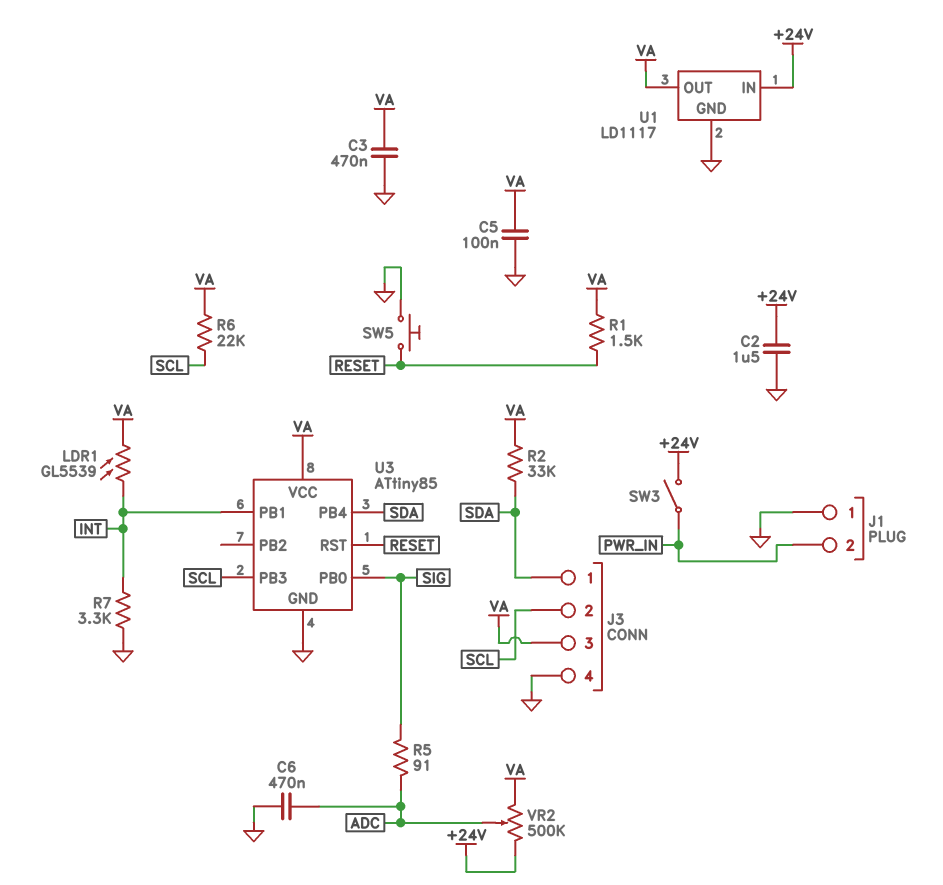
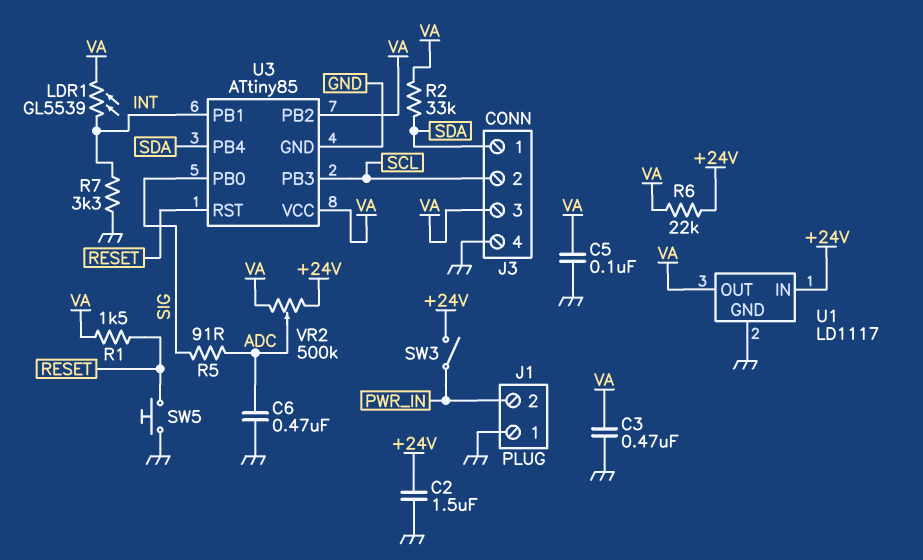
R6: 22k (SCL, VA) -> 22k (+24V, VA)
U3 pin PB2: none -> VA

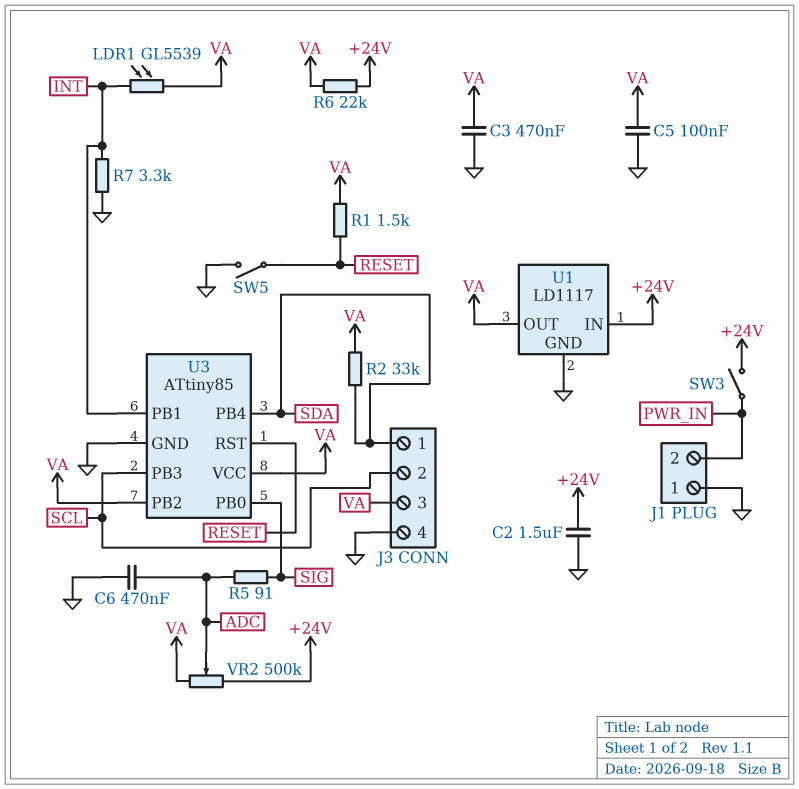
SW5: button (GND, RESET) -> switch (GND, RESET)

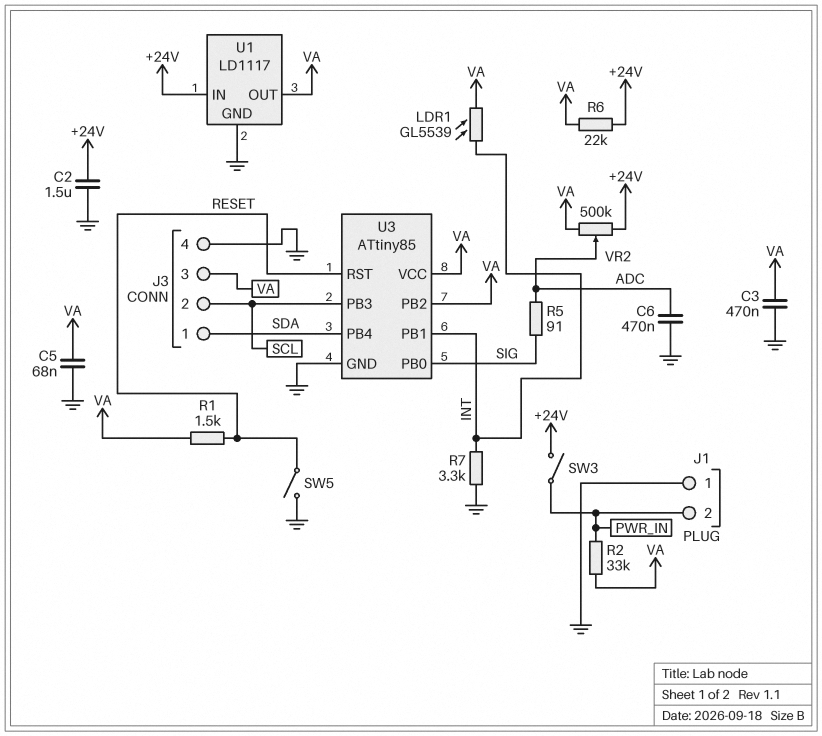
C5: 100nF (GND, VA) -> 68nF (GND, VA)
R2: 33k (SDA, VA) -> 33k (PWR_IN, VA)

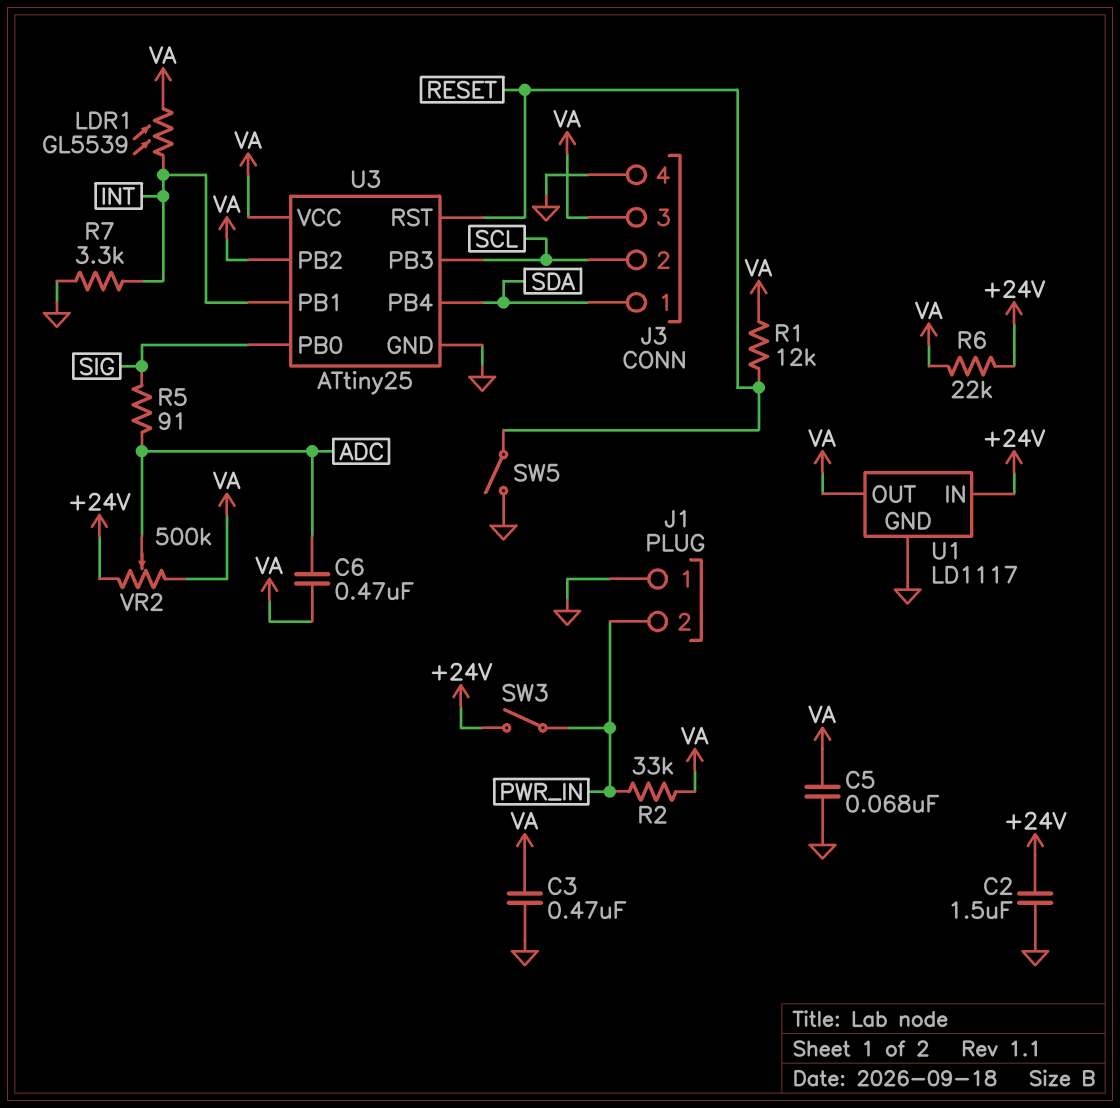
C6: 470nF (ADC, GND) -> 470nF (ADC, VA)
R1: 1.5k (RESET, VA) -> 12k (RESET, VA)
U3: ATtiny85 -> ATtiny25

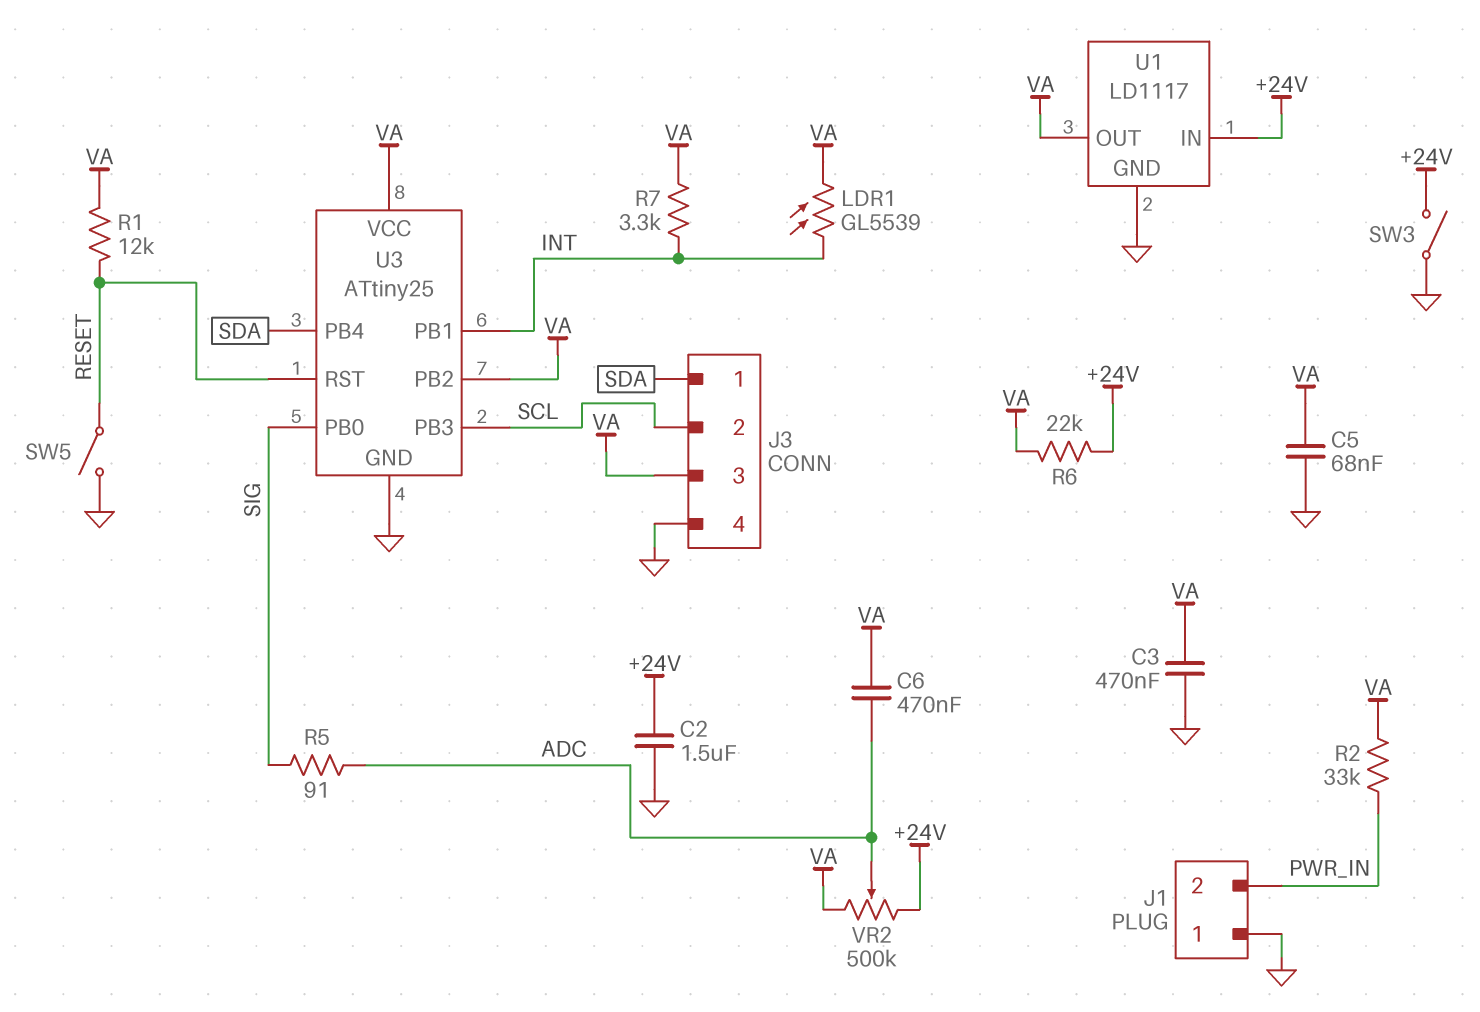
R7: 3.3k (GND, INT) -> 3.3k (INT, VA)
SW3: switch (+24V, PWR_IN) -> switch (+24V, GND)

